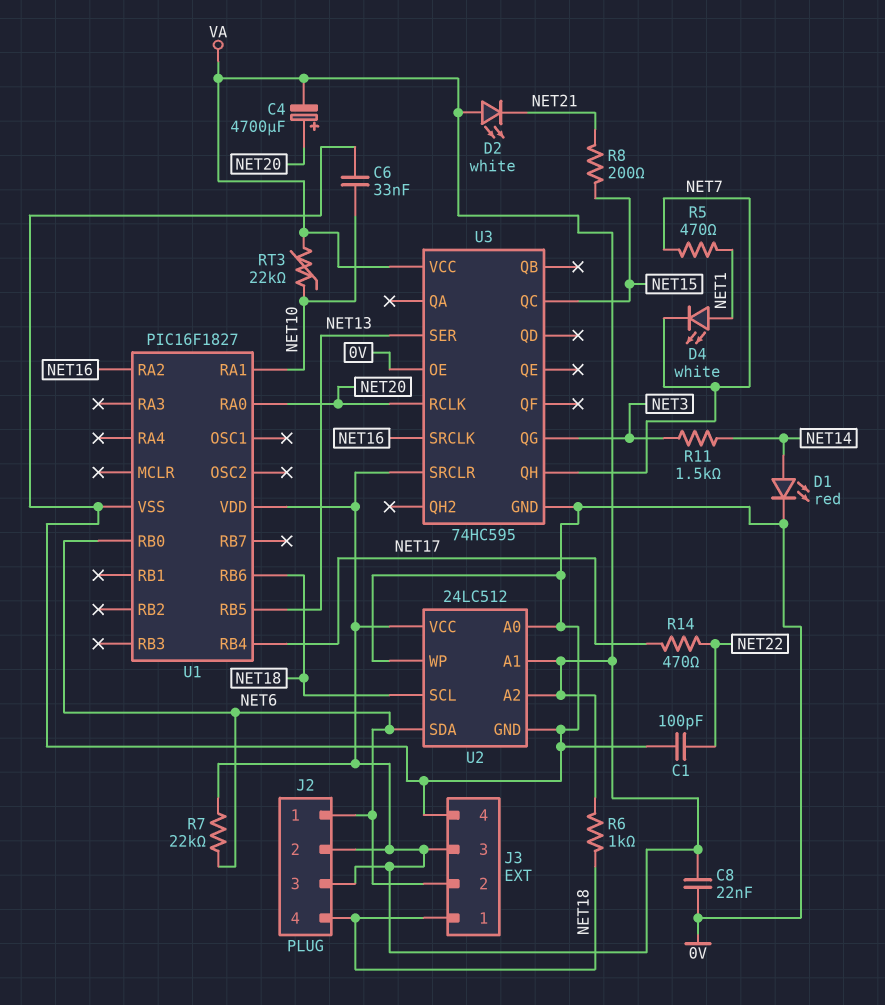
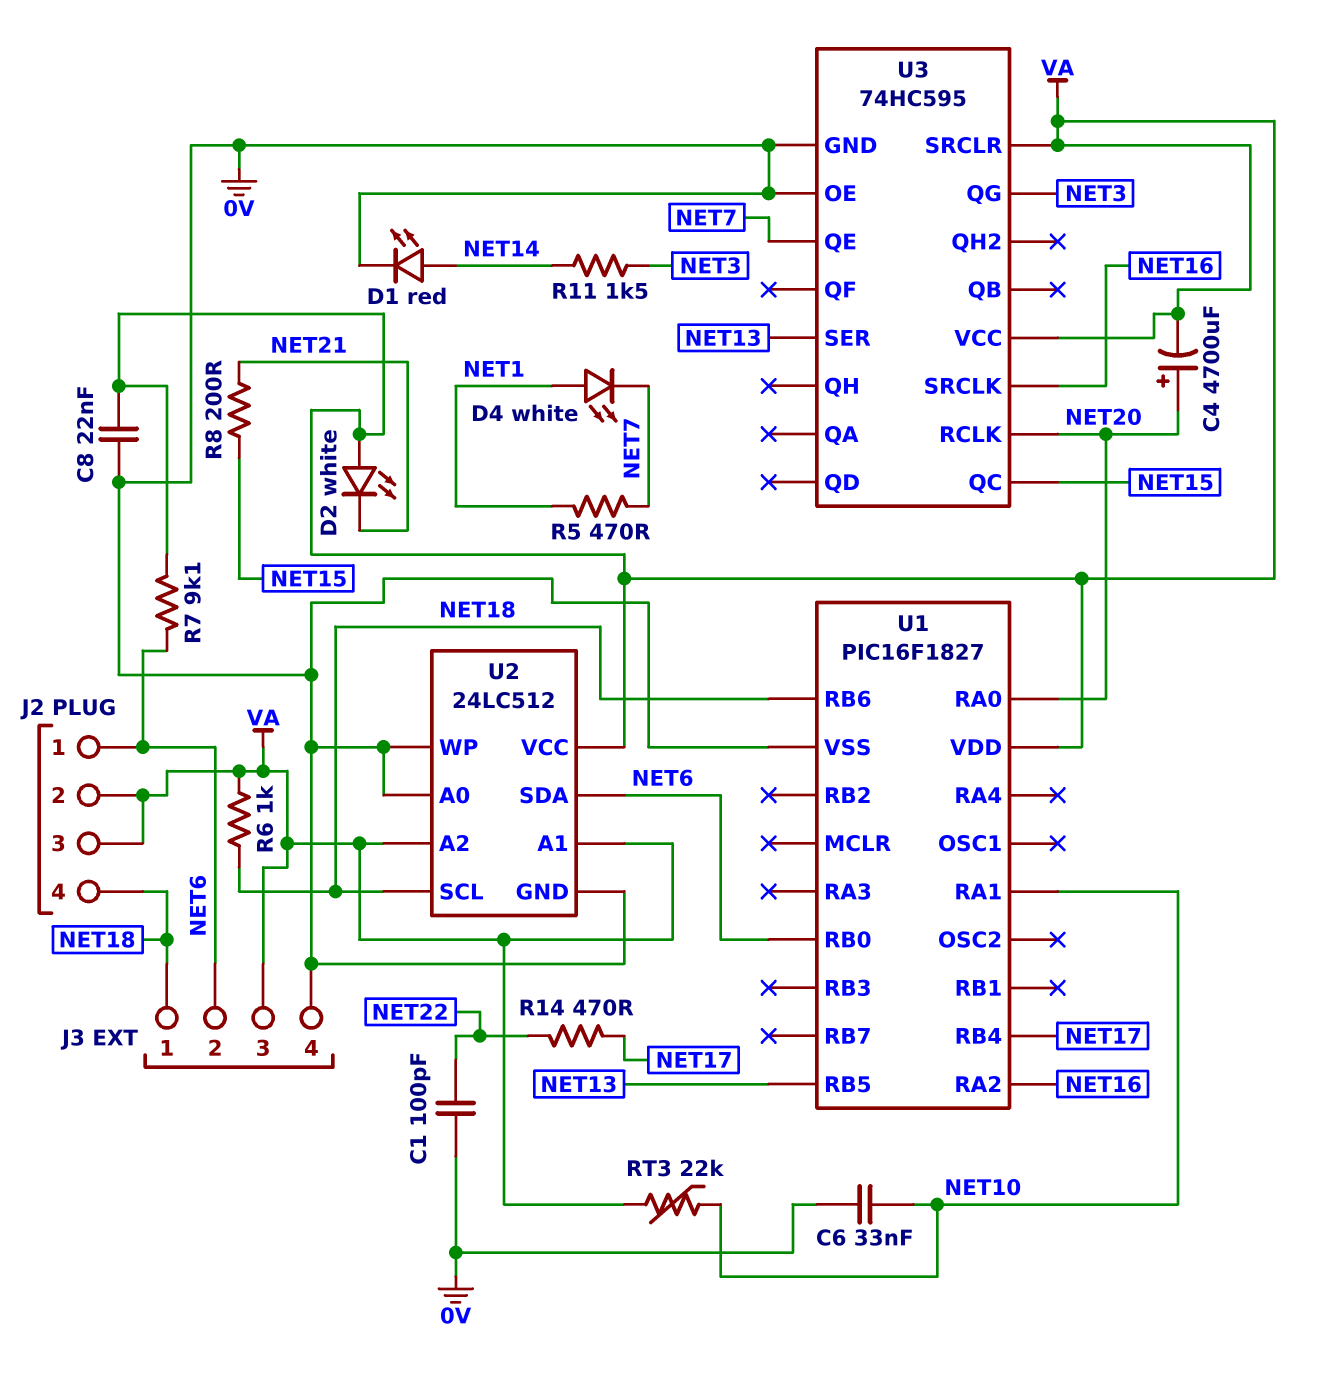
R7: 22k (NET6, VA) -> 9.1k (NET6, VA)
U3 pin QE: none -> NET7
U3 pin QH: NET7 -> none

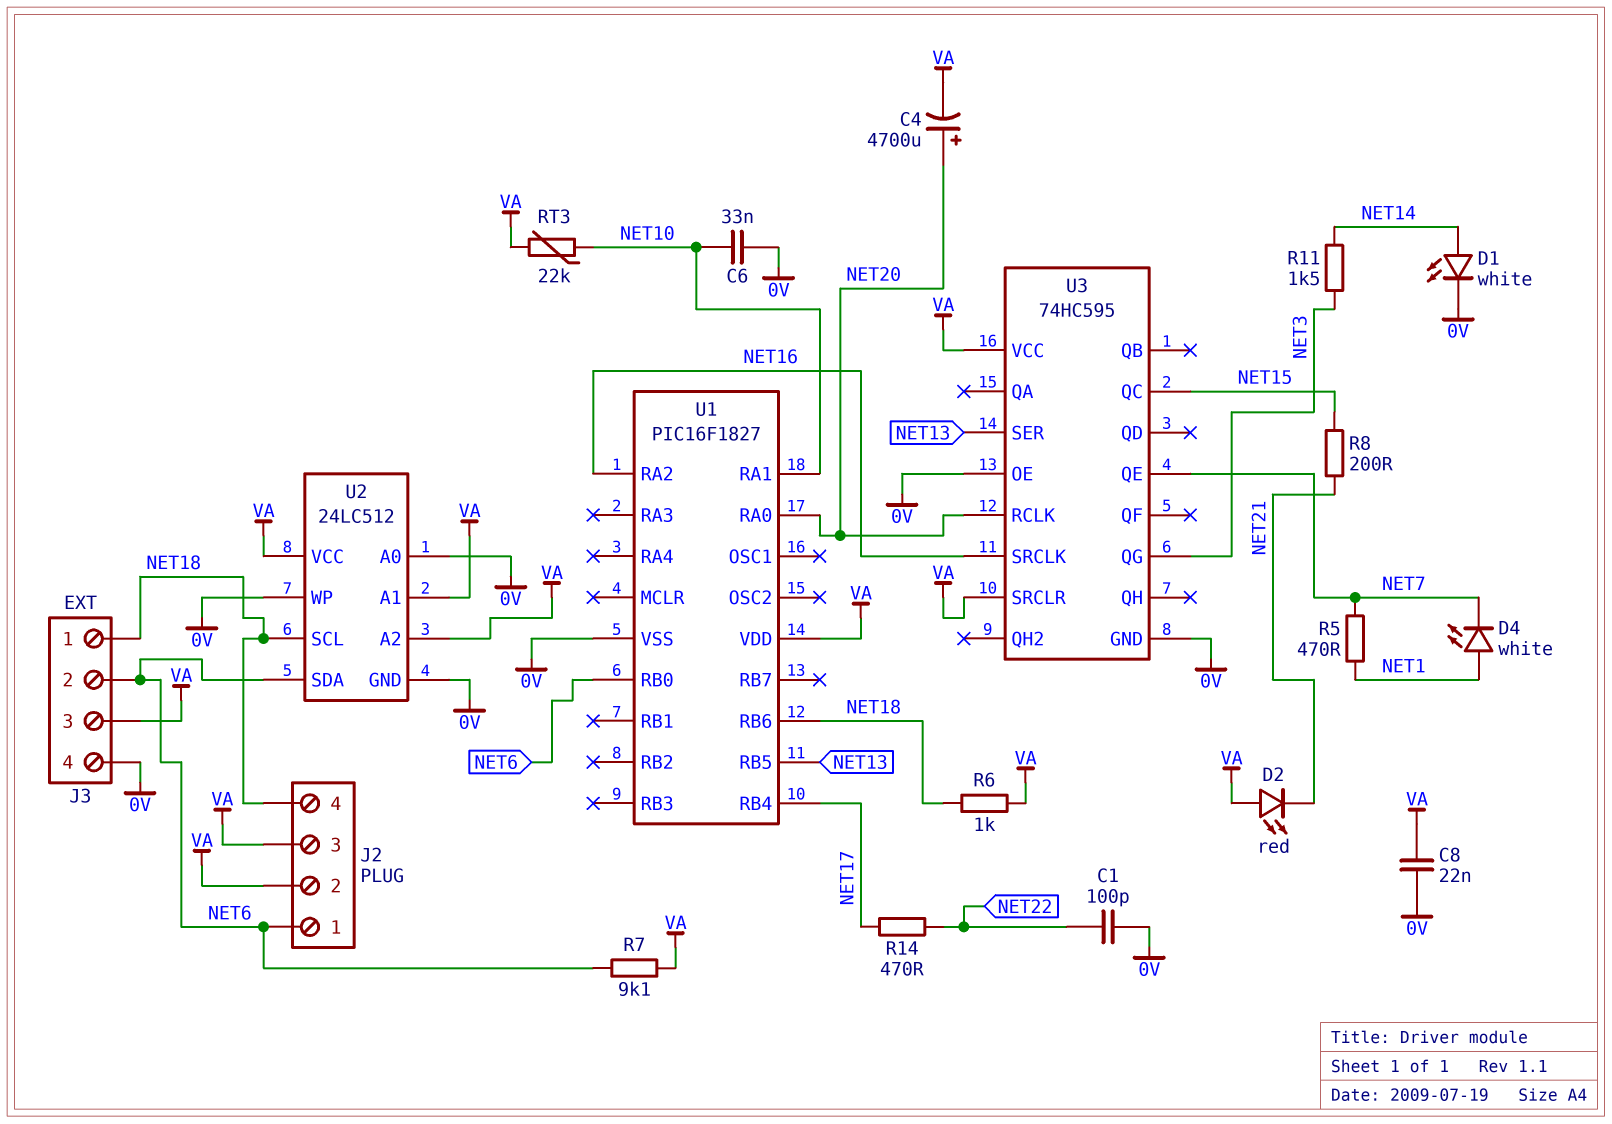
D1: LED red (A NET14, K 0V) -> LED white (A NET14, K 0V)
D2: LED white (A VA, K NET21) -> LED red (A VA, K NET21)

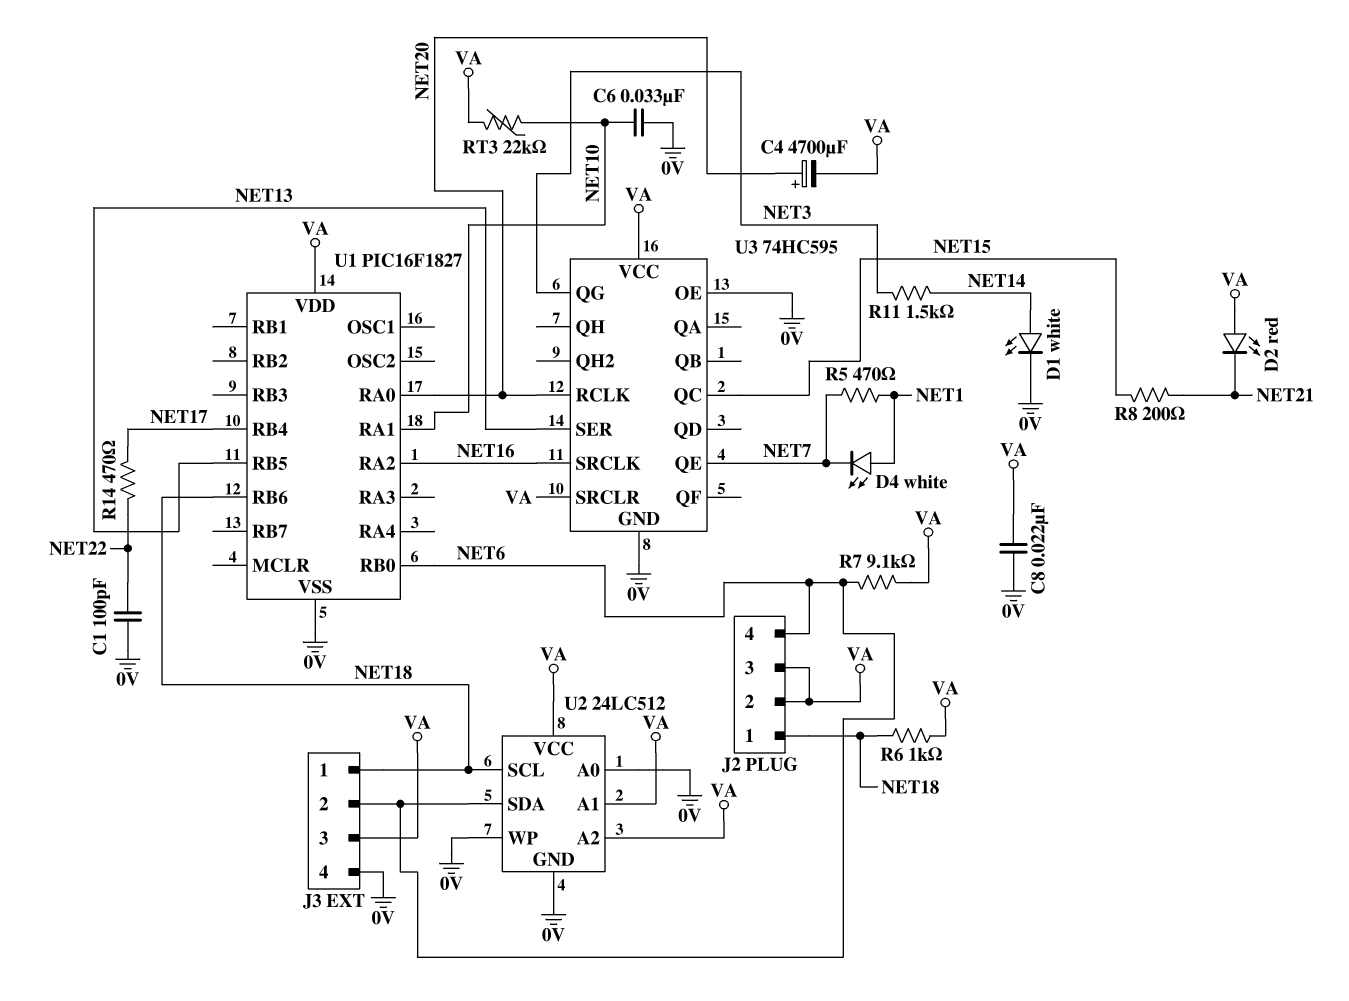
J2 pin 1: NET6 -> NET18
J2 pin 4: NET18 -> NET6

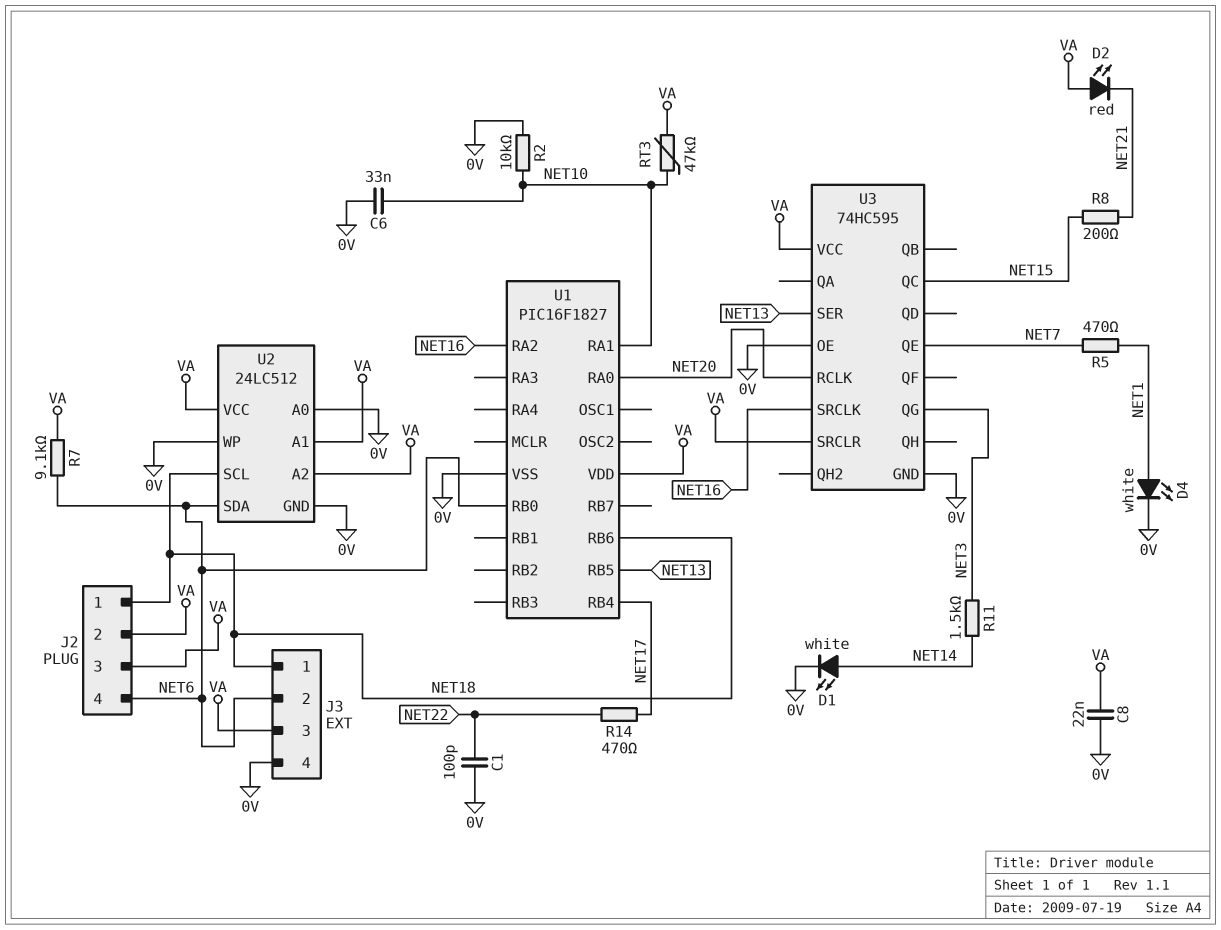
C4: 4700uF (plus NET20, minus VA) -> none
D4: LED white (A NET1, K NET7) -> LED white (A NET1, K 0V)
R2: none -> 10k (0V, NET10)
R6: 1k (NET18, VA) -> none
RT3: 22k (NET10, VA) -> 47k (NET10, VA)

